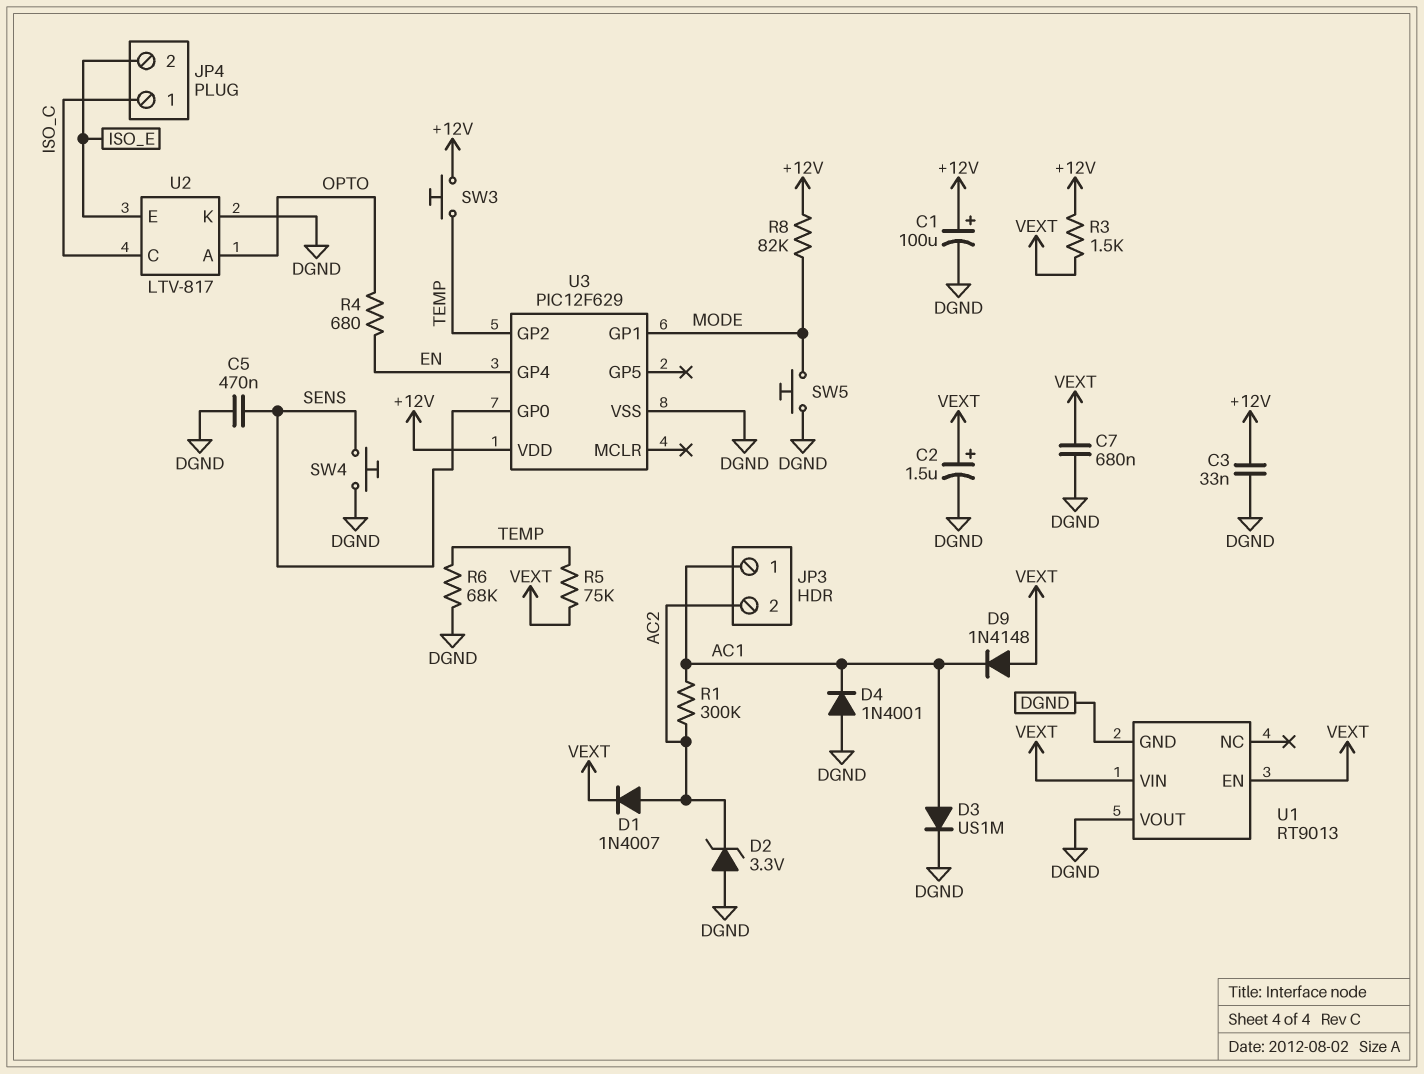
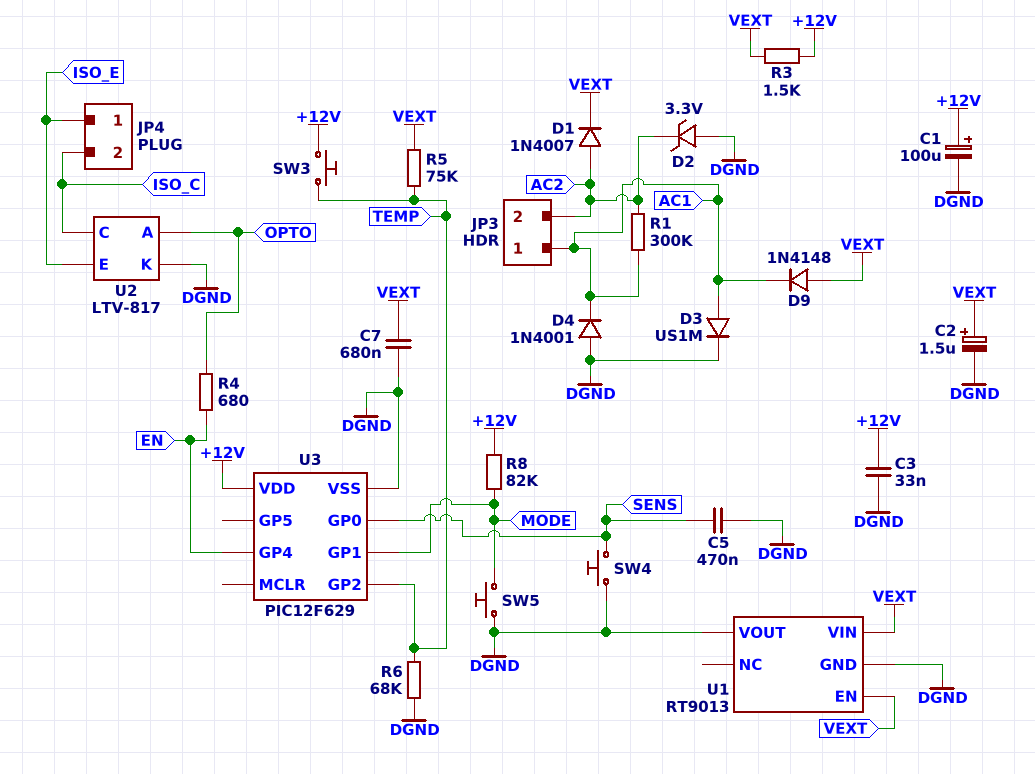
JP4 pin 1: ISO_C -> ISO_E
JP4 pin 2: ISO_E -> ISO_C

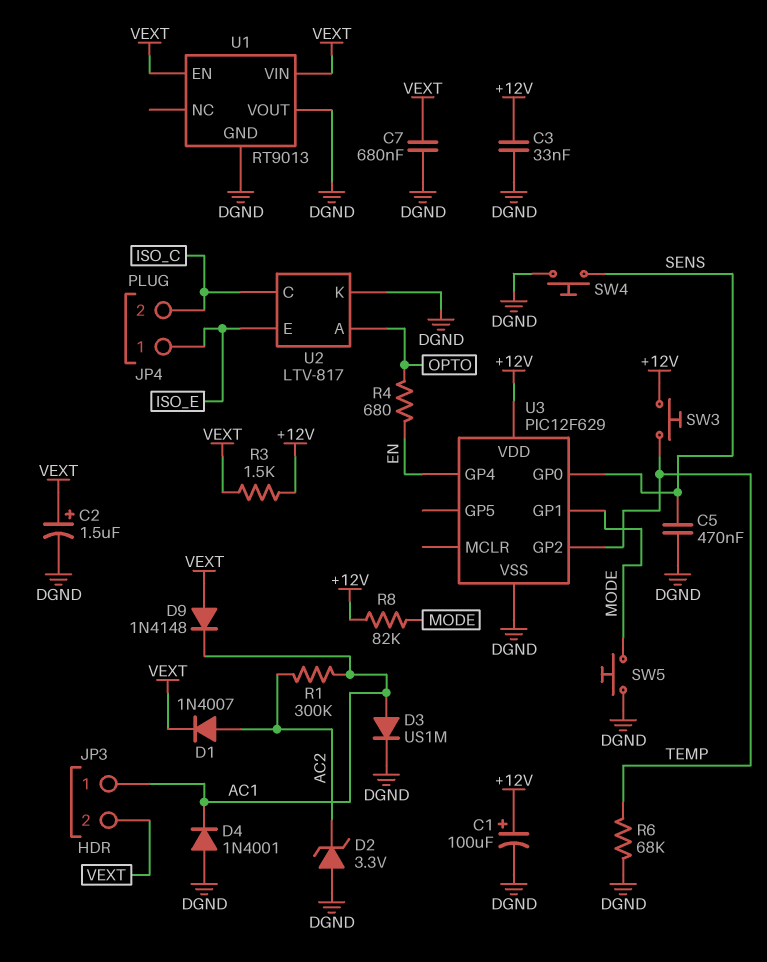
JP3 pin 2: AC2 -> VEXT
R5: 75k (TEMP, VEXT) -> none

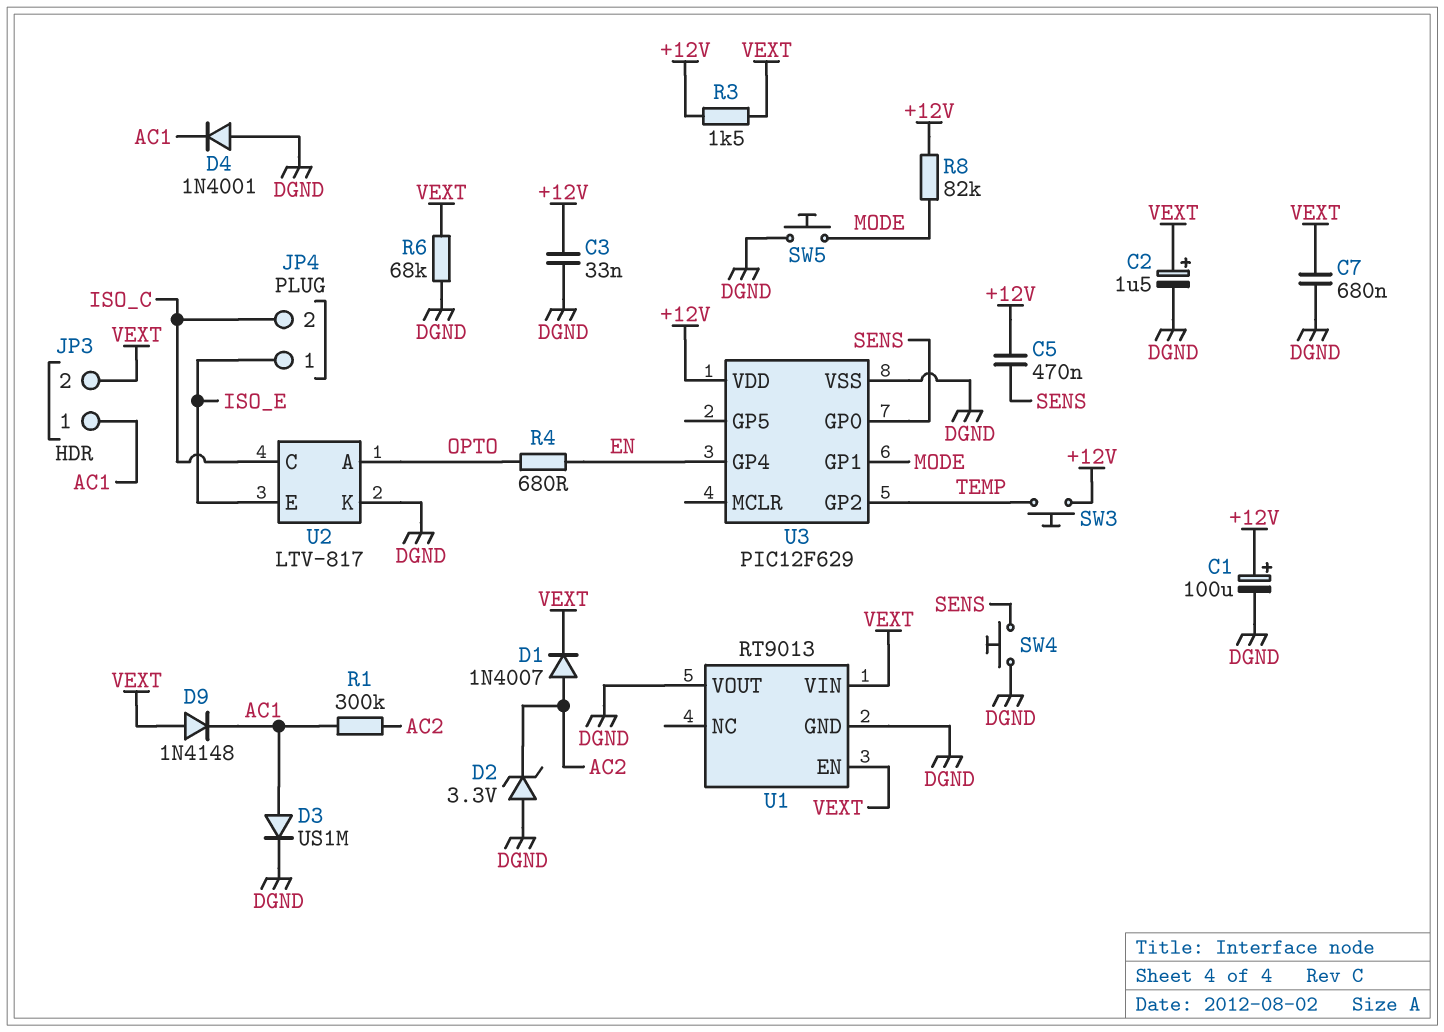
C5: 470nF (DGND, SENS) -> 470nF (+12V, SENS)
R6: 68k (DGND, TEMP) -> 68k (DGND, VEXT)

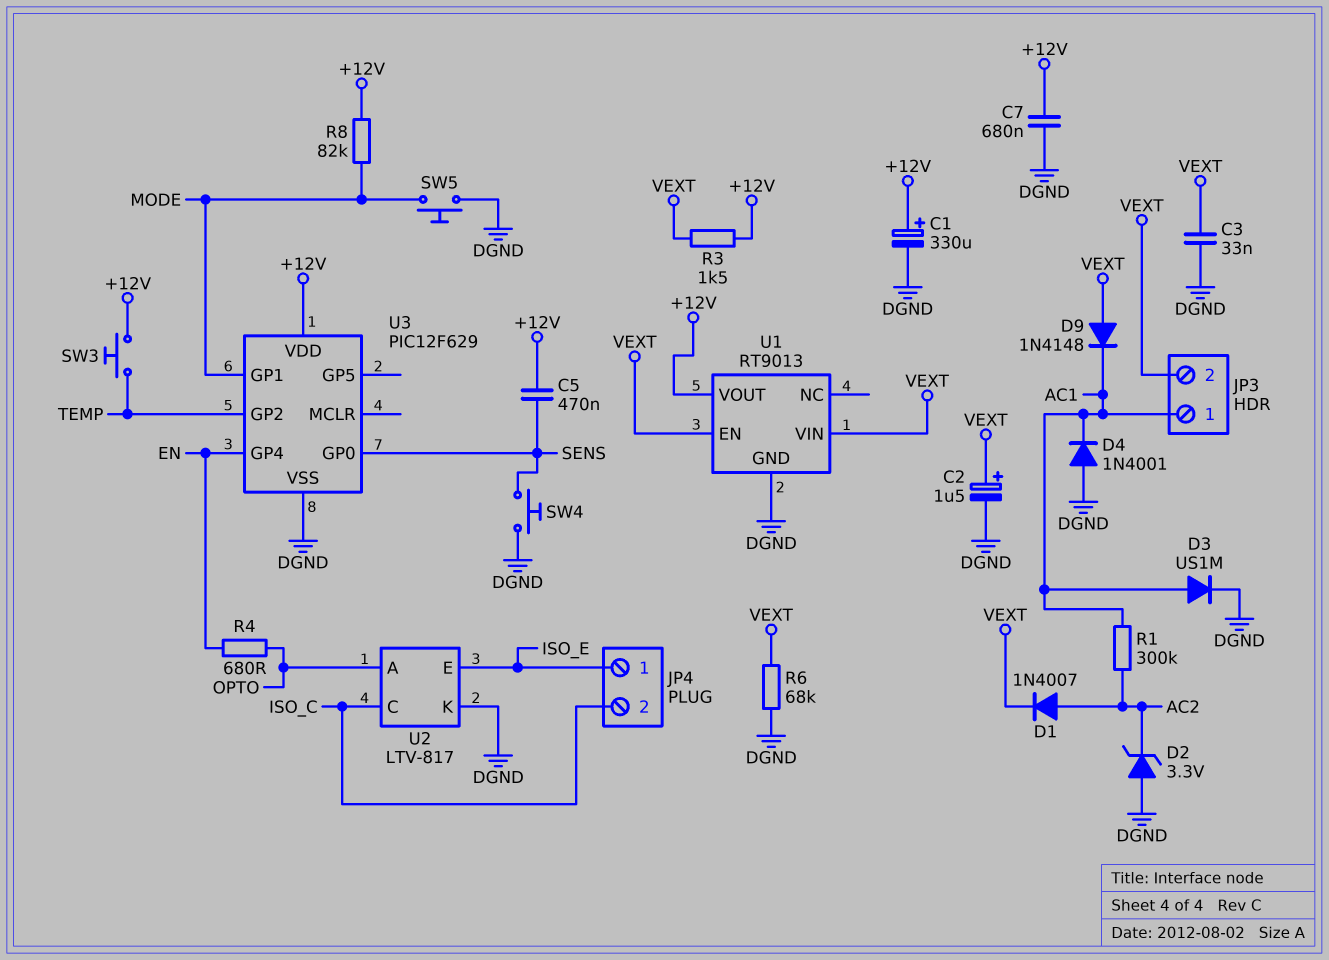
C1: 100uF (plus +12V, minus DGND) -> 330uF (plus +12V, minus DGND)
C3: 33nF (+12V, DGND) -> 33nF (DGND, VEXT)
C7: 680nF (DGND, VEXT) -> 680nF (+12V, DGND)
U1 pin VOUT: DGND -> +12V

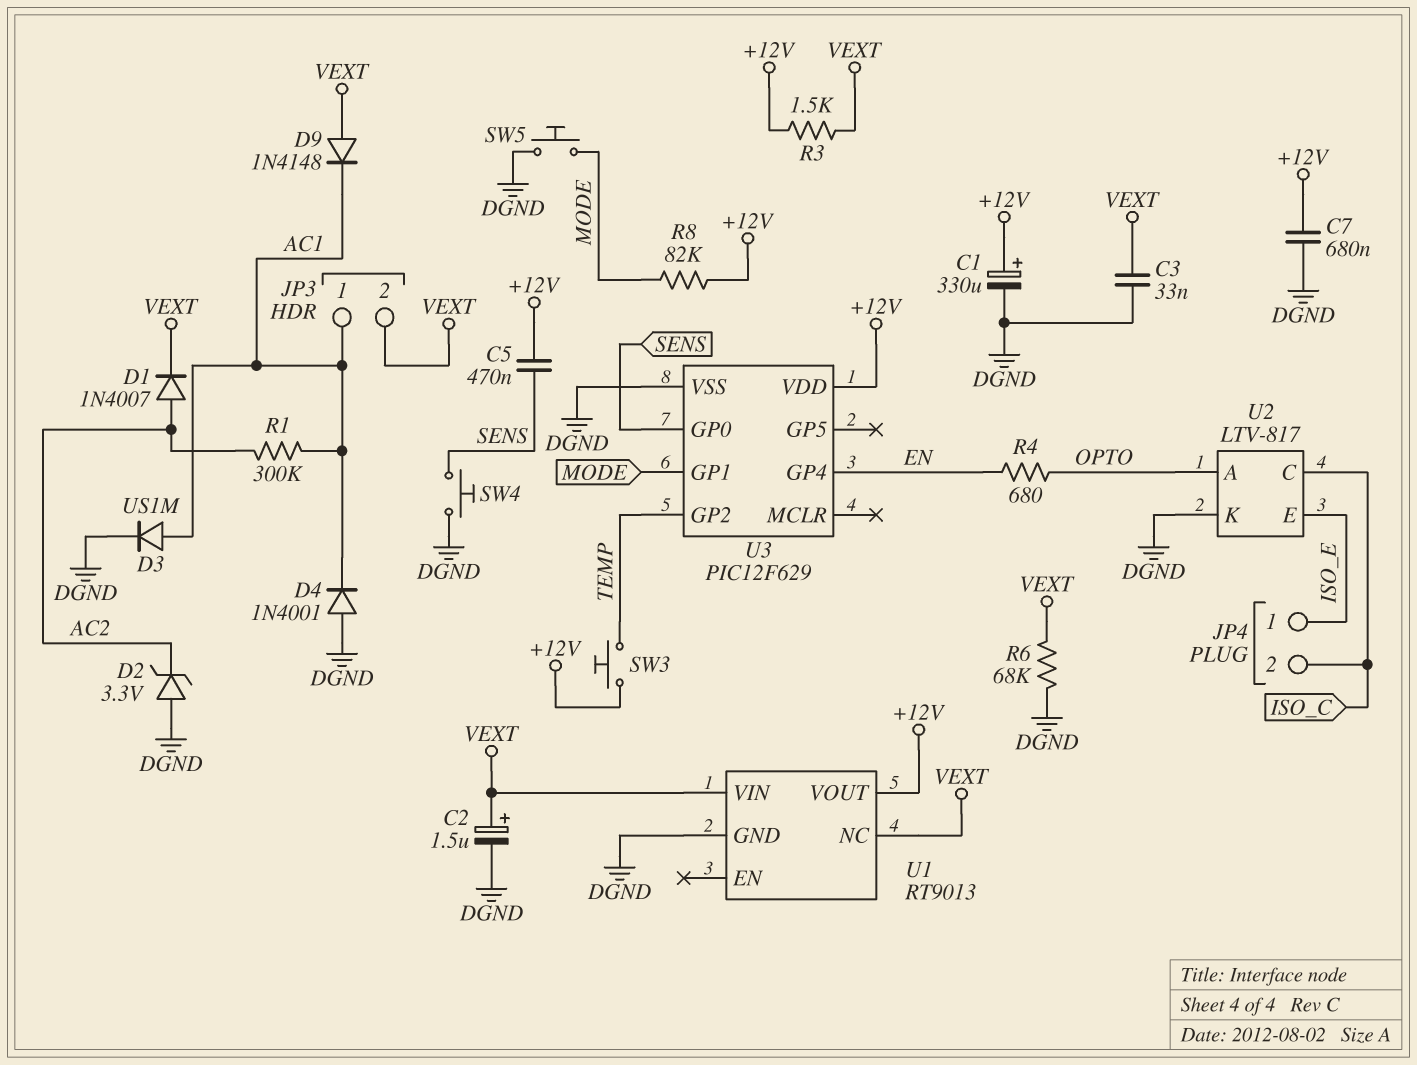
U1 pin EN: VEXT -> none
U1 pin NC: none -> VEXT

